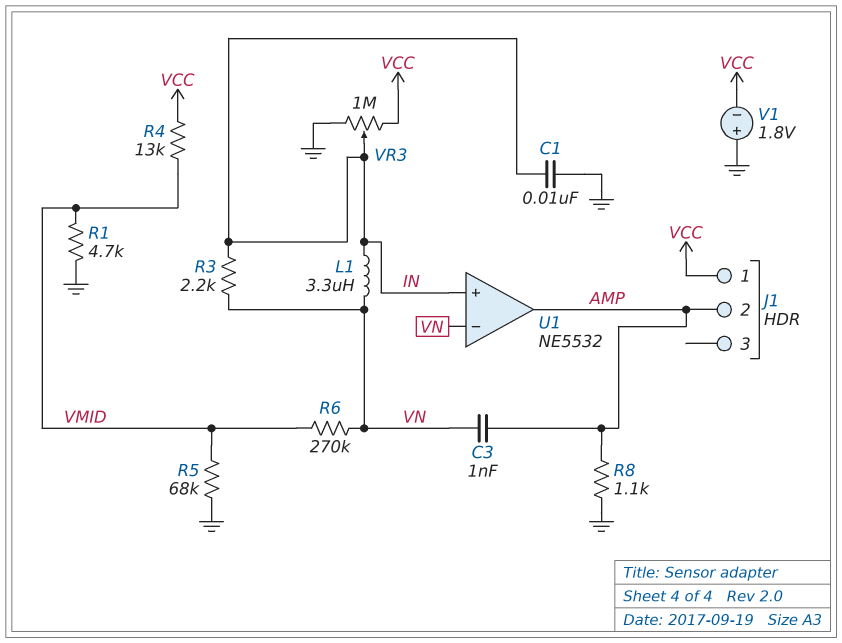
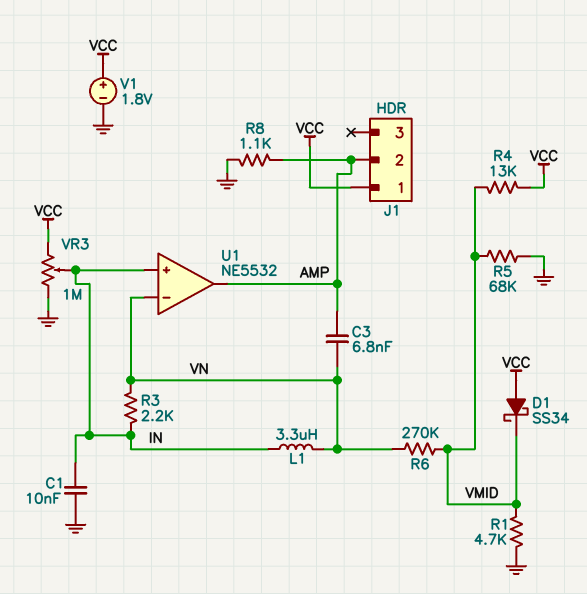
C3: 1nF (AMP, VN) -> 6.8nF (AMP, VN)
D1: none -> schottky SS34 (A VCC, K VMID)
V1: 1.8V (plus GND, minus VCC) -> 1.8V (plus VCC, minus GND)

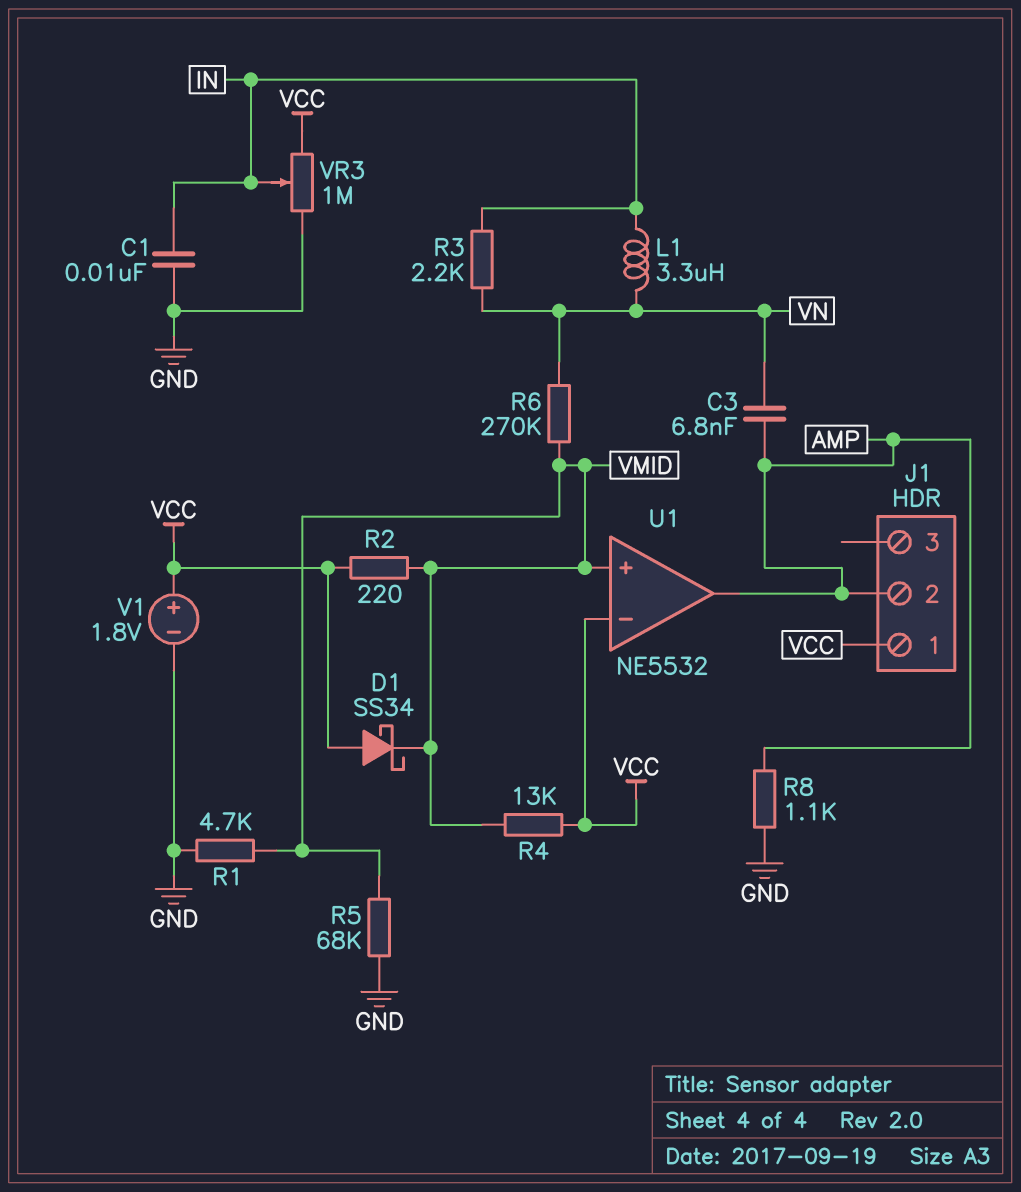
R2: none -> 220 (VCC, VMID)
U1 pin in+: IN -> VMID
U1 pin in-: VN -> VCC

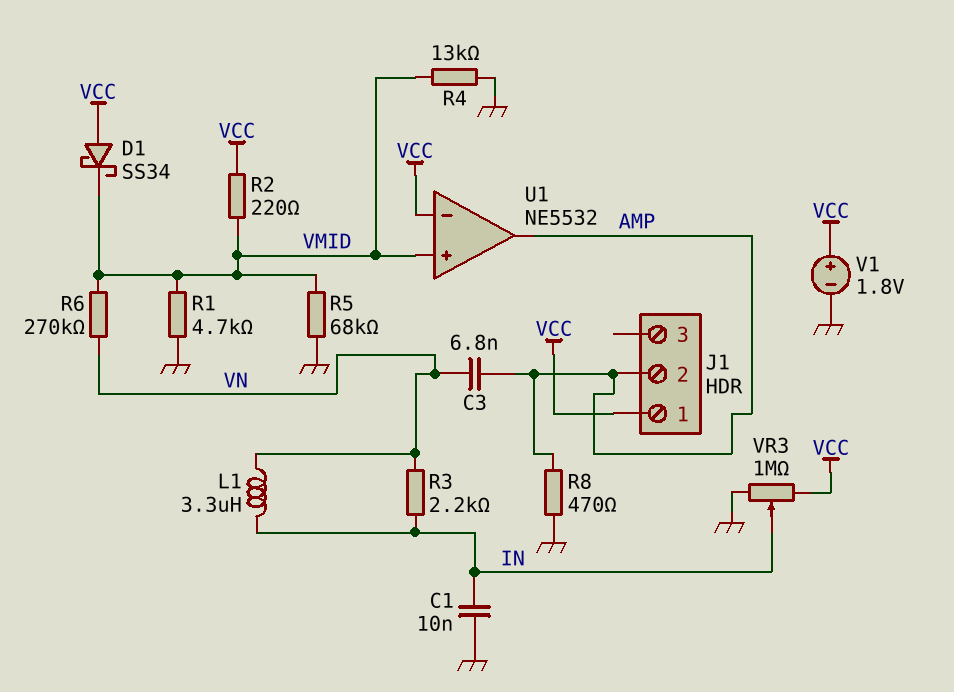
R4: 13k (VCC, VMID) -> 13k (GND, VMID)
R8: 1.1k (AMP, GND) -> 470 (AMP, GND)

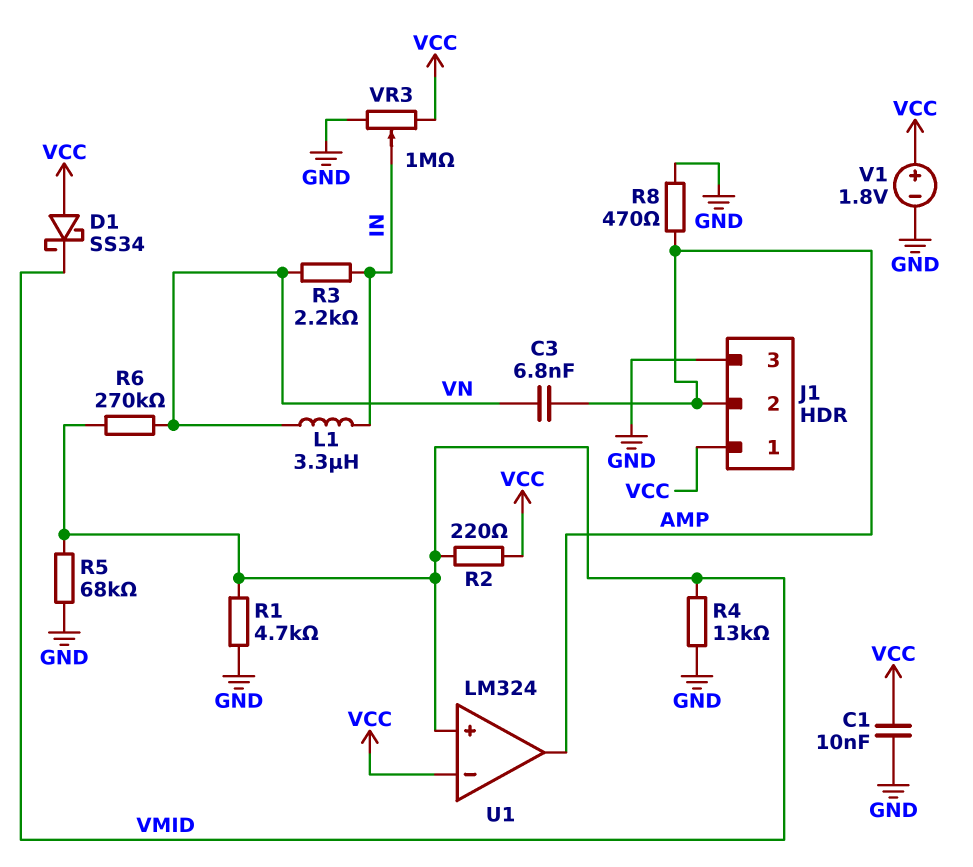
C1: 10nF (GND, IN) -> 10nF (GND, VCC)
J1 pin 3: none -> GND
U1: NE5532 -> LM324

